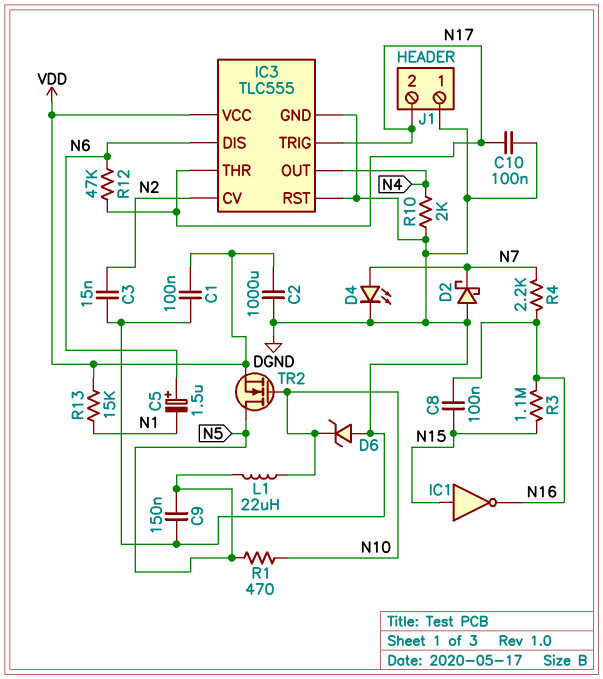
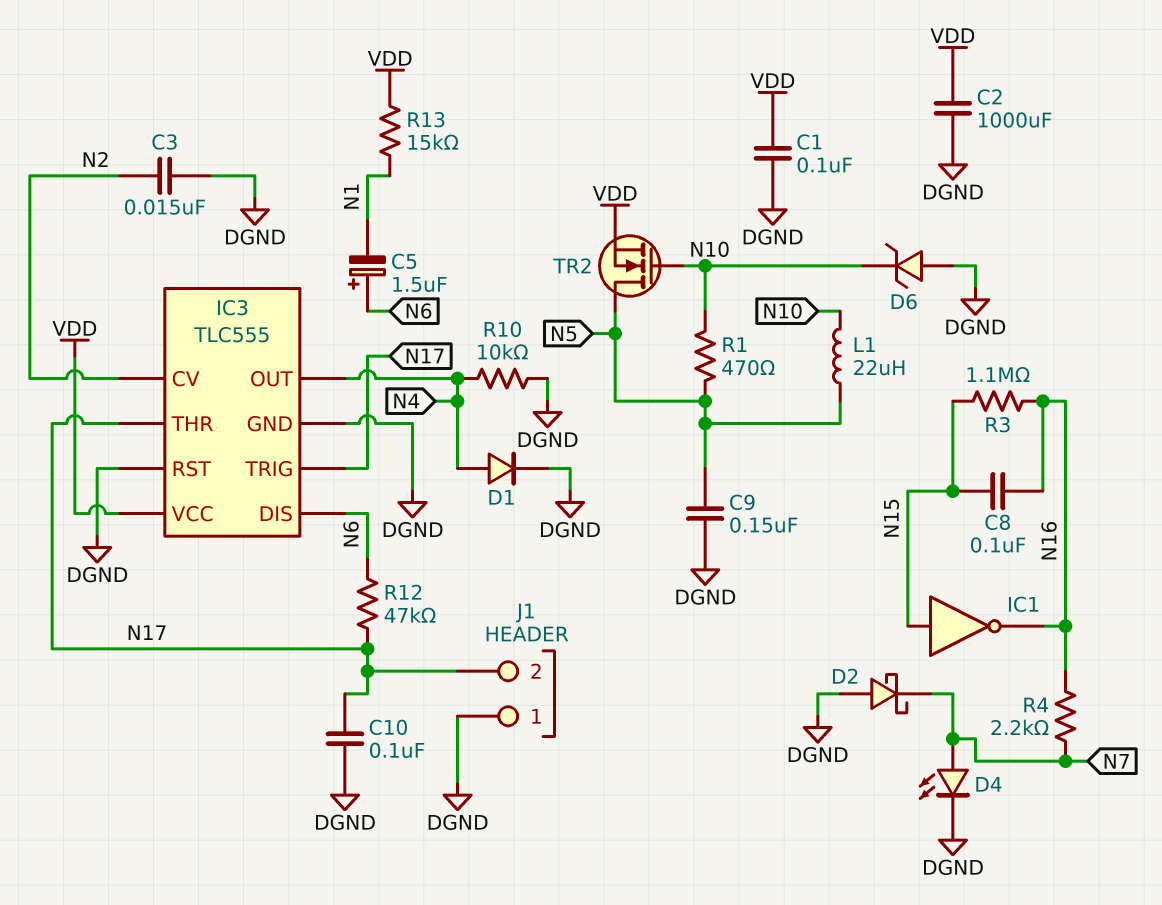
D1: none -> diode (A N4, K DGND)
R10: 2k (DGND, N4) -> 10k (DGND, N4)

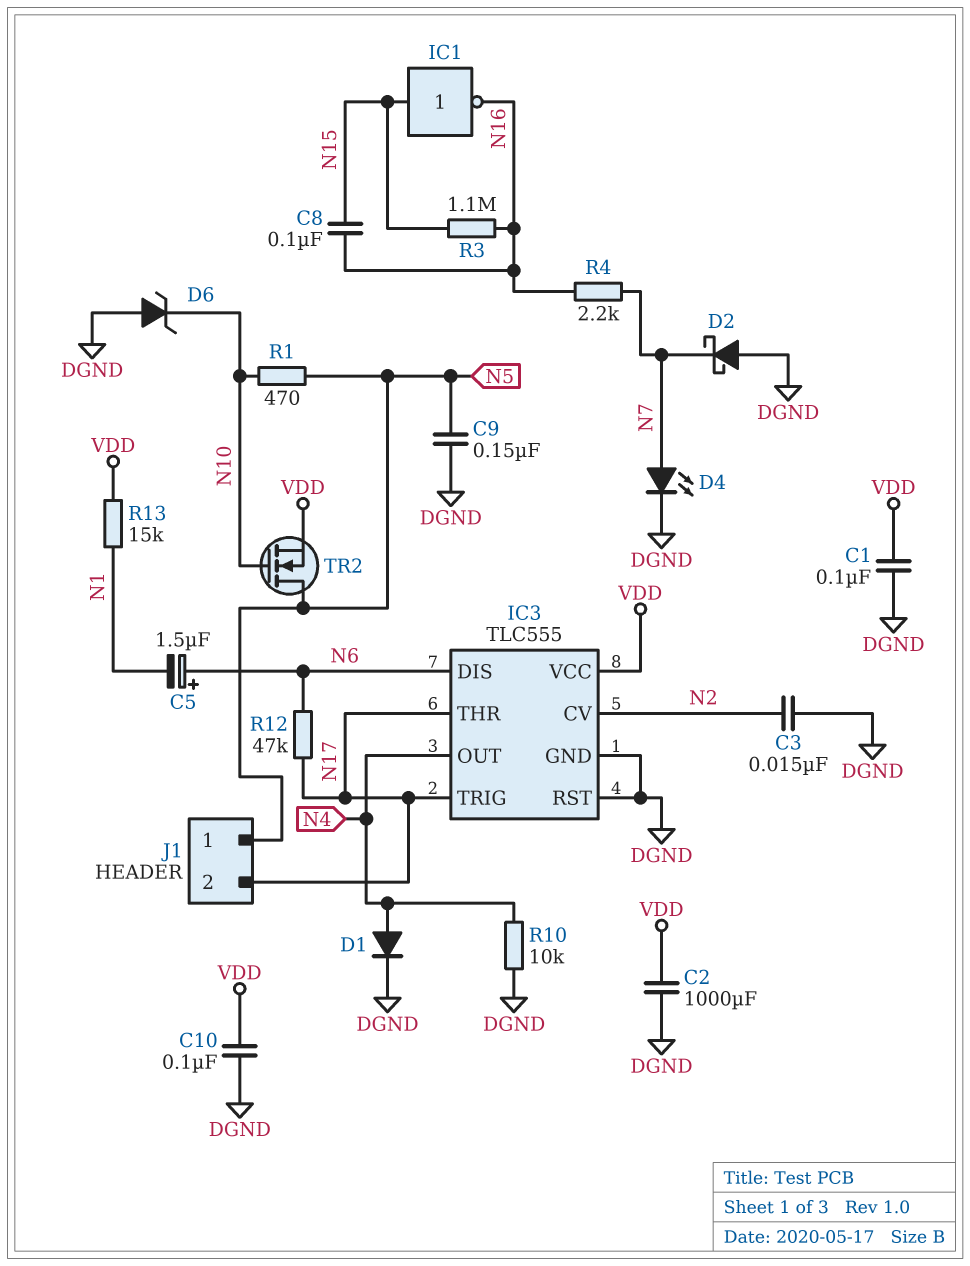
C10: 100nF (DGND, N17) -> 100nF (DGND, VDD)
J1 pin 1: DGND -> N5
L1: 22uH (N5, N10) -> none

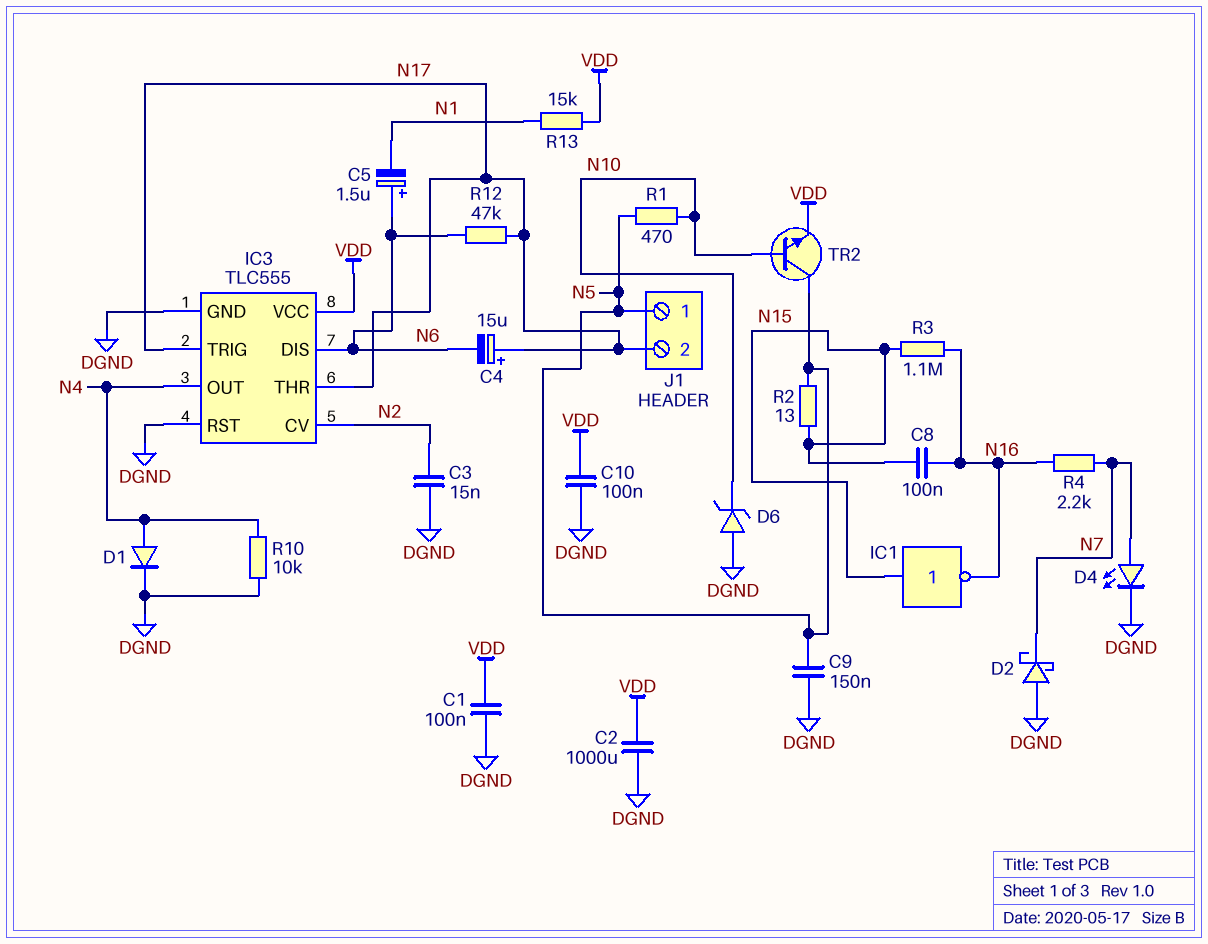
C4: none -> 15uF (plus N17, minus N6)
R2: none -> 13 (N5, N15)
TR2: NMOS (G N10, D N5, S VDD) -> NPN (B N10, C N5, E VDD)

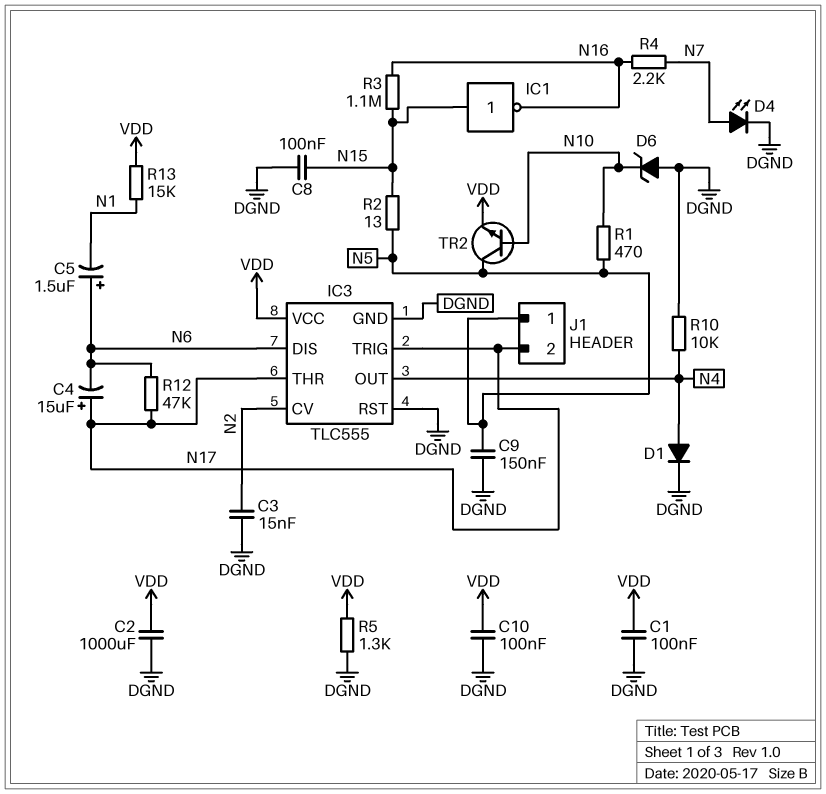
C8: 100nF (N15, N16) -> 100nF (DGND, N15)
D2: schottky (A DGND, K N7) -> none
R5: none -> 1.3k (DGND, VDD)

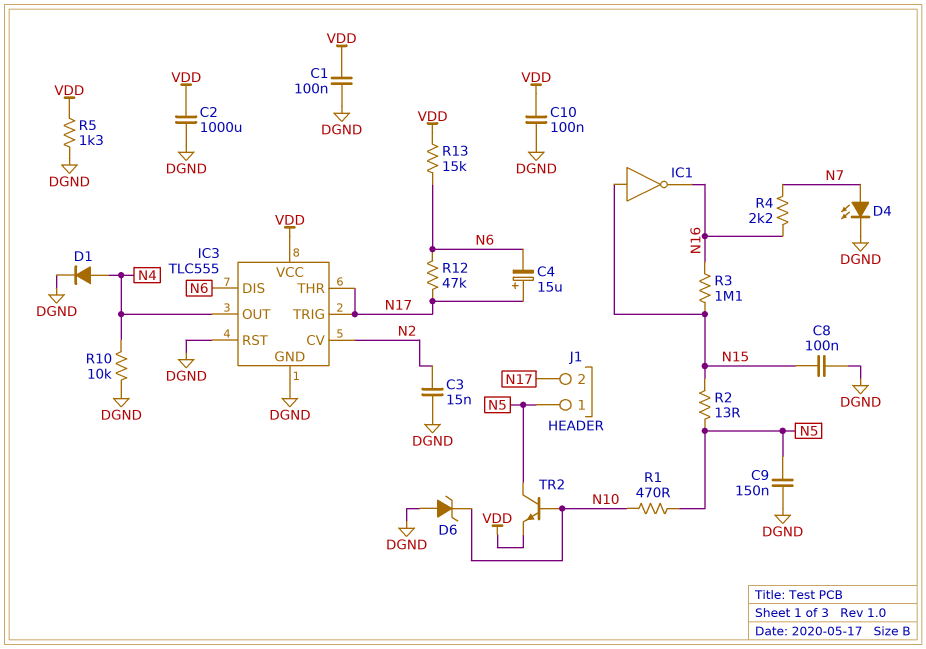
C5: 1.5uF (plus N6, minus N1) -> none
R13: 15k (N1, VDD) -> 15k (N6, VDD)

